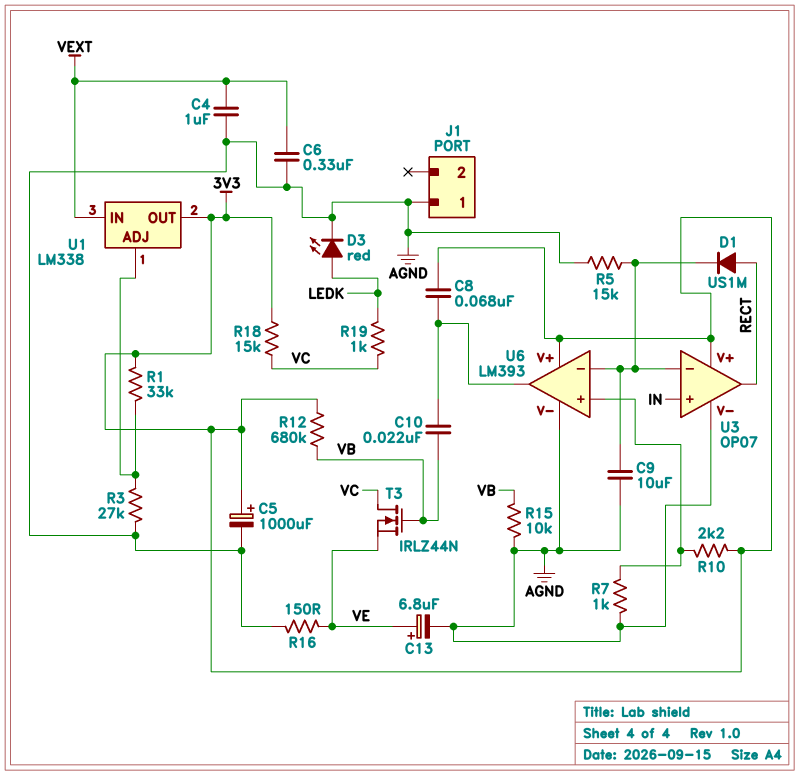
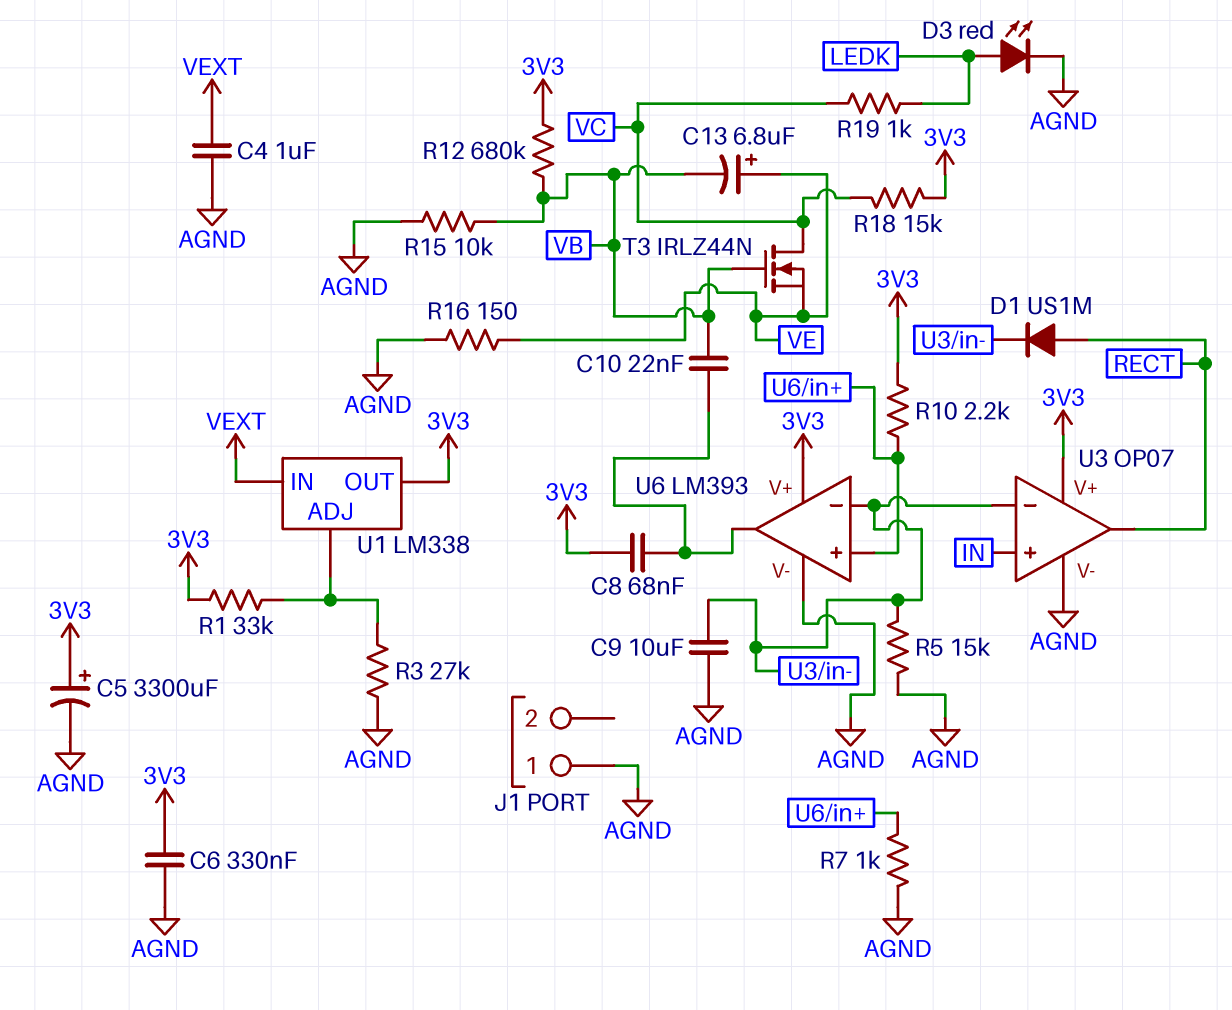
C5: 1000uF (plus 3V3, minus AGND) -> 3300uF (plus 3V3, minus AGND)
C6: 330nF (AGND, VEXT) -> 330nF (3V3, AGND)
C13: 6.8uF (plus VE, minus AGND) -> 6.8uF (plus VE, minus VB)

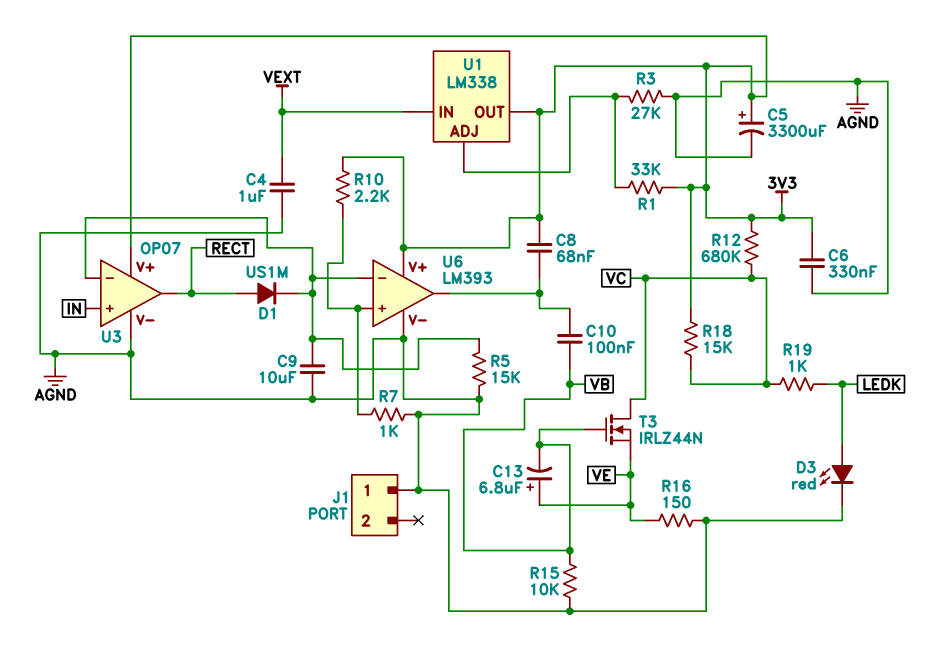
C10: 22nF (U6/out, VB) -> 100nF (U6/out, VB)
R12: 680k (3V3, VB) -> 680k (3V3, VC)

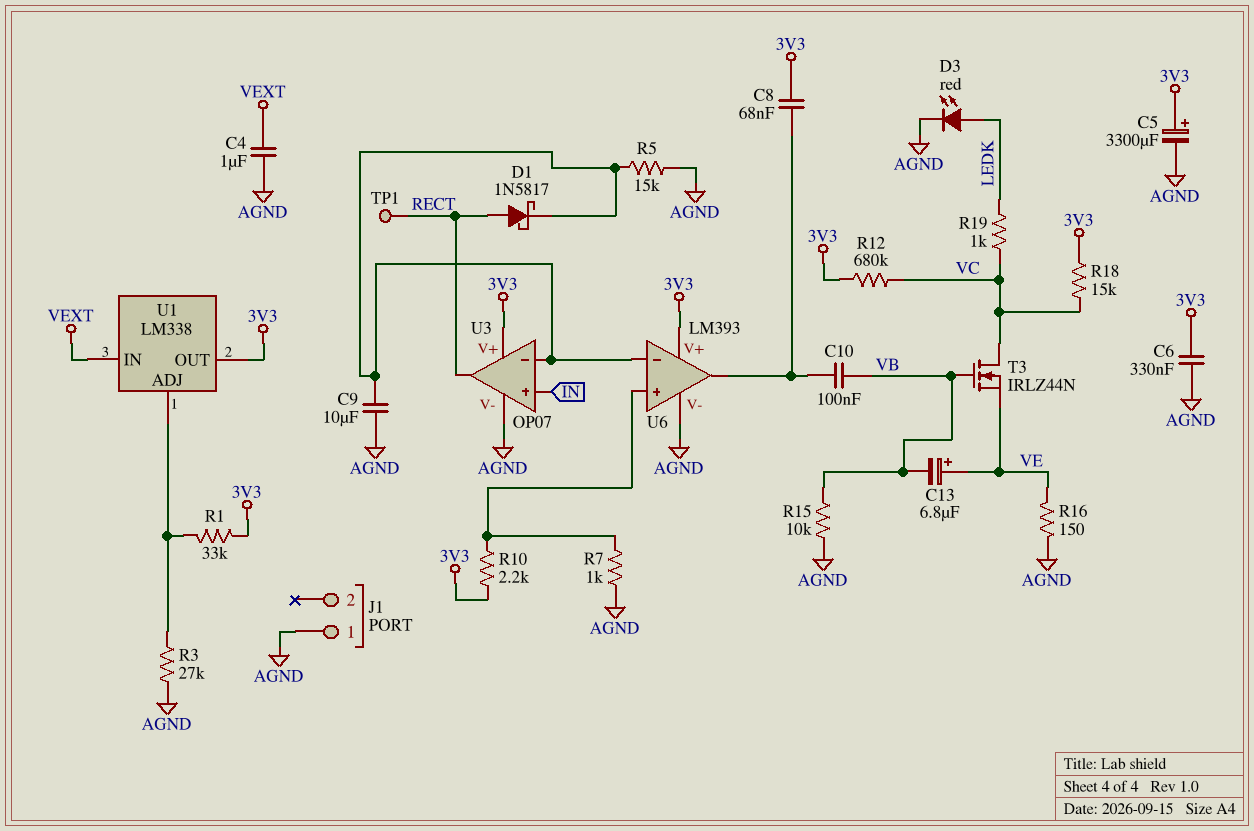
D1: diode US1M (A RECT, K U3/in-) -> schottky 1N5817 (A RECT, K U3/in-)
TP1: none -> test point (RECT)

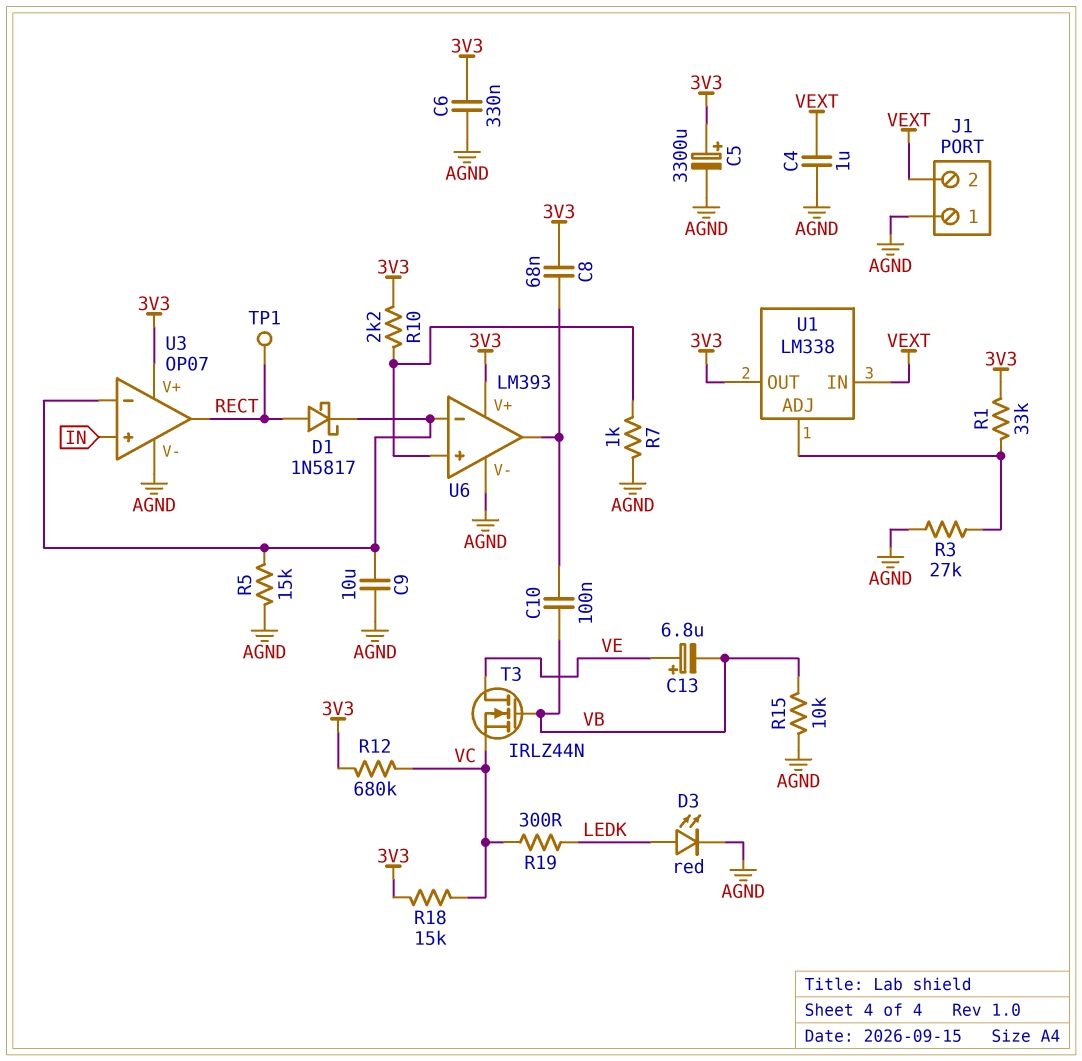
J1 pin 2: none -> VEXT
R16: 150 (AGND, VE) -> none
R19: 1k (LEDK, VC) -> 300 (LEDK, VC)
T3: NMOS IRLZ44N (G VB, D VC, S VE) -> NMOS IRLZ44N (G VB, D VE, S VC)

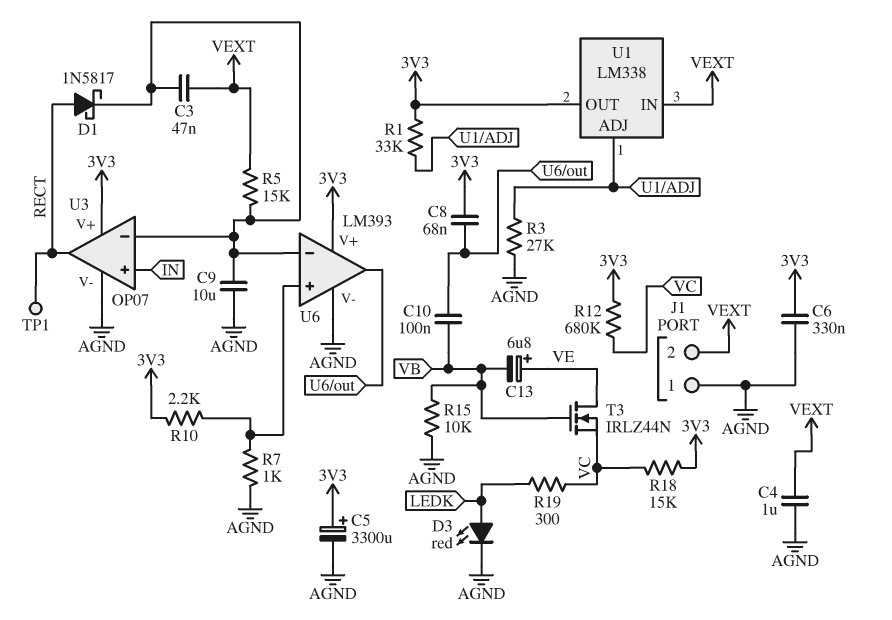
C3: none -> 47nF (U3/in-, VEXT)
R5: 15k (AGND, U3/in-) -> 15k (U3/in-, VEXT)

